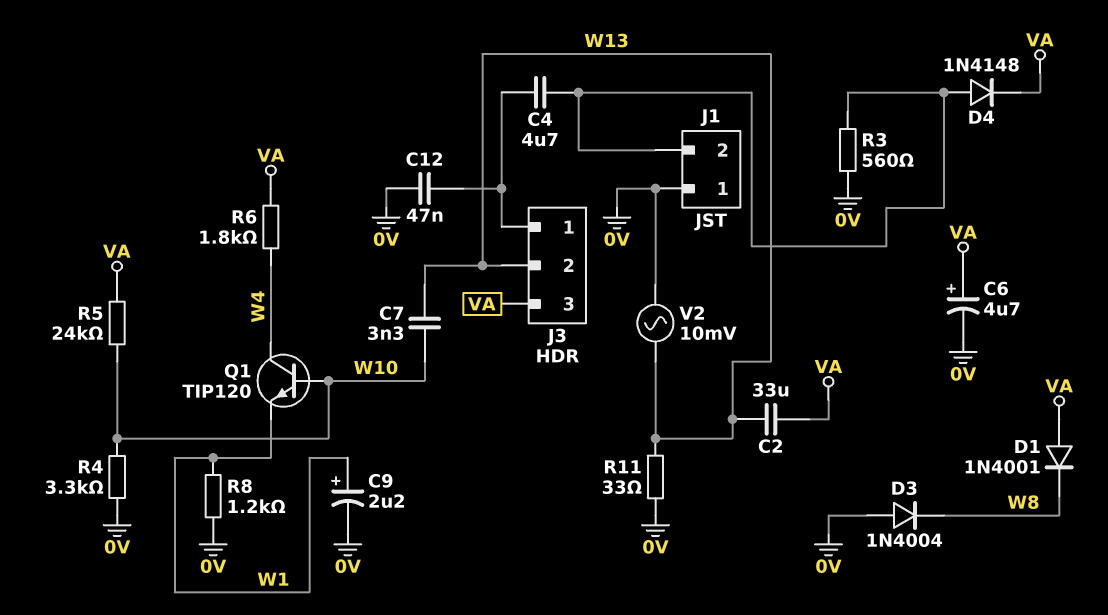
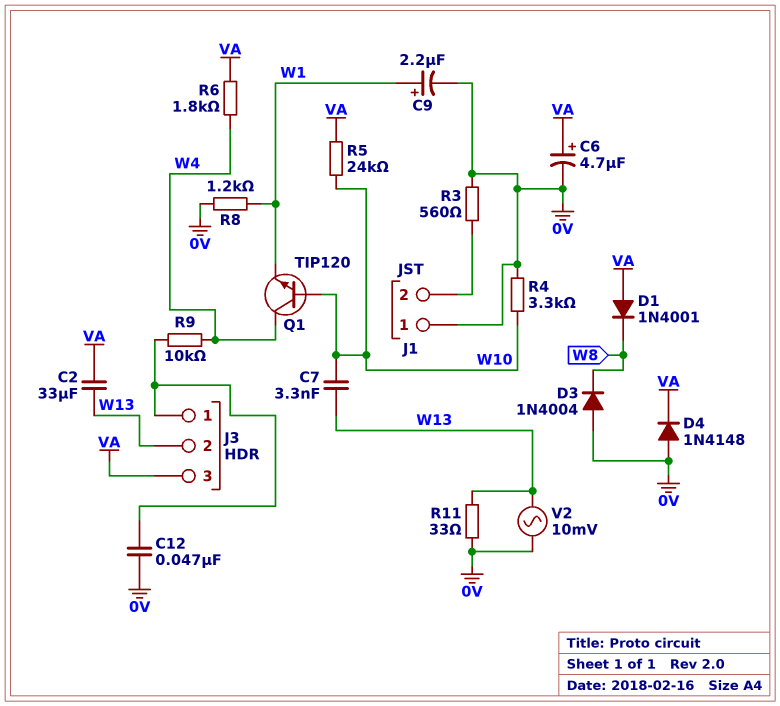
C4: 4.7uF (J1/2, J3/1) -> none
D4: diode 1N4148 (A J1/2, K VA) -> diode 1N4148 (A 0V, K VA)
R9: none -> 10k (J3/1, W4)

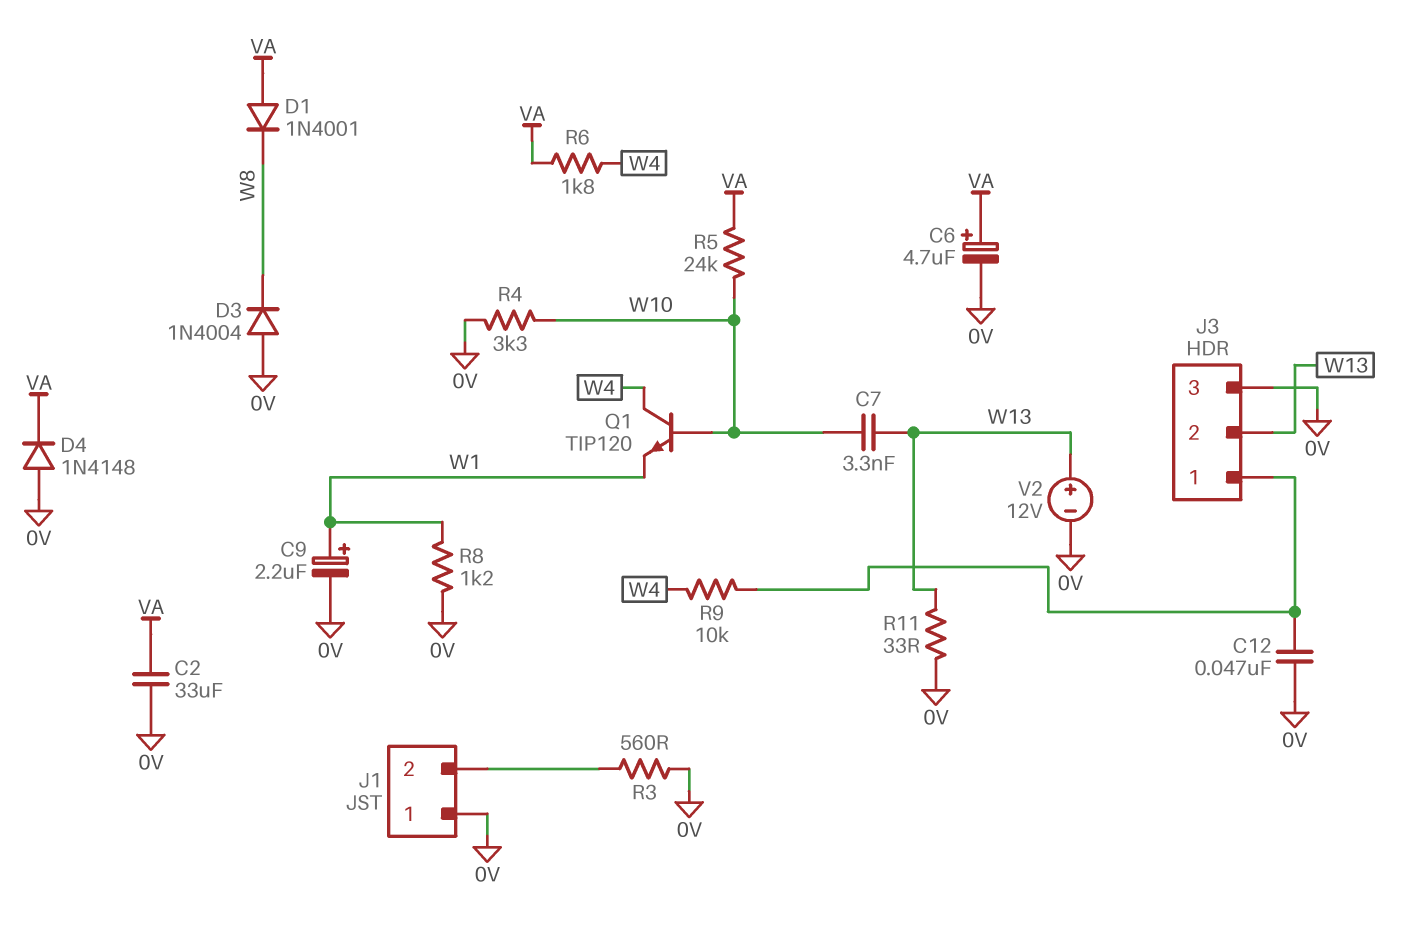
C2: 33uF (VA, W13) -> 33uF (0V, VA)
J3 pin 3: VA -> 0V
V2: AC 10mV (0V, W13) -> 12V (plus W13, minus 0V)

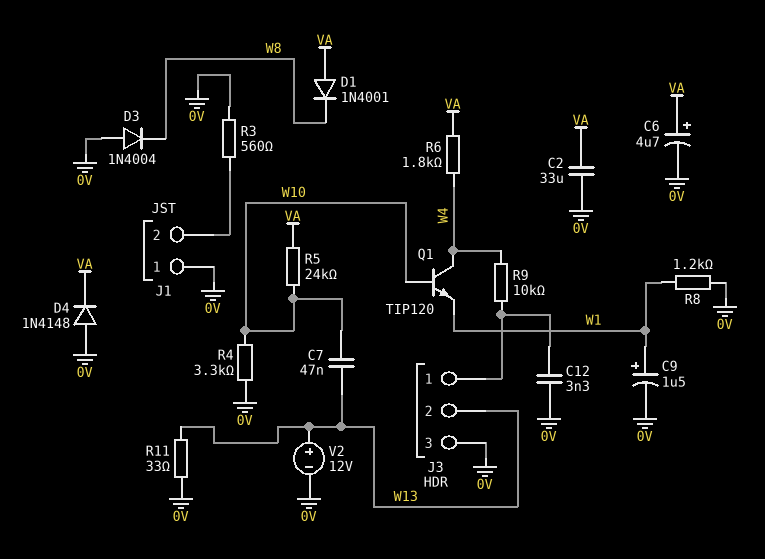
C7: 3.3nF (W10, W13) -> 47nF (W10, W13)
C9: 2.2uF (plus W1, minus 0V) -> 1.5uF (plus W1, minus 0V)
C12: 47nF (0V, J3/1) -> 3.3nF (0V, J3/1)

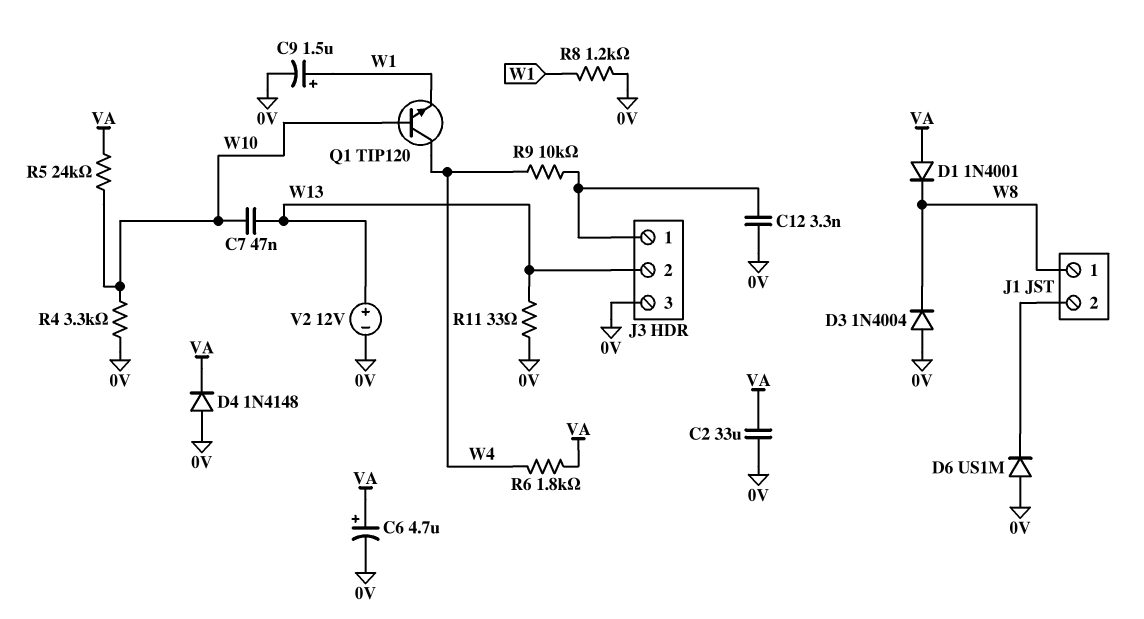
D6: none -> diode US1M (A 0V, K J1/2)
J1 pin 1: 0V -> W8
R3: 560 (0V, J1/2) -> none

